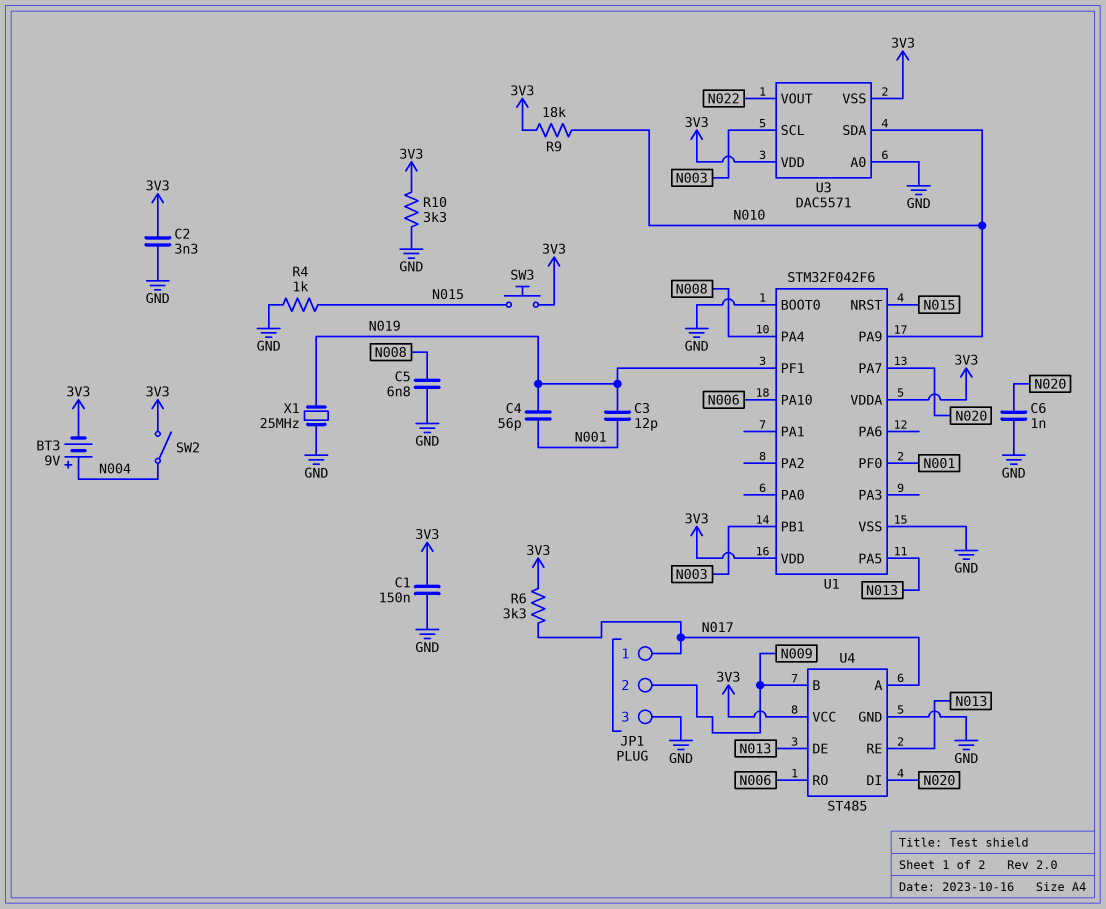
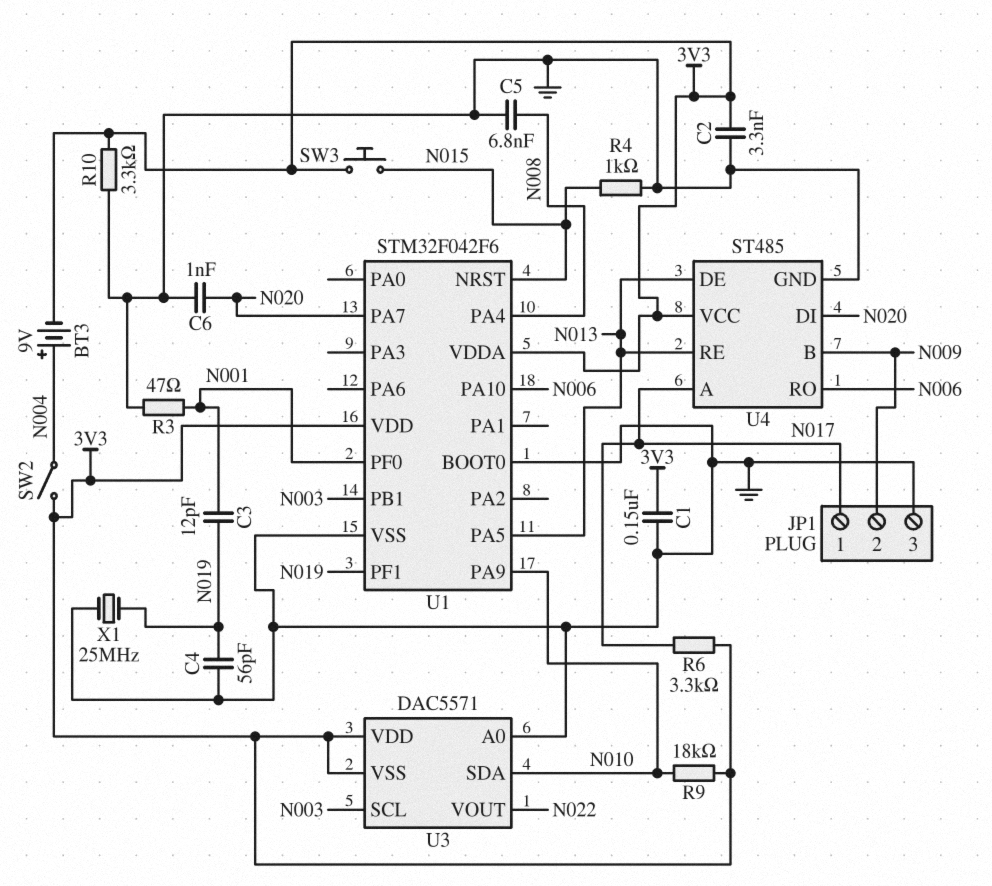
C4: 56pF (N001, N019) -> 56pF (GND, N019)
R3: none -> 47 (GND, N001)

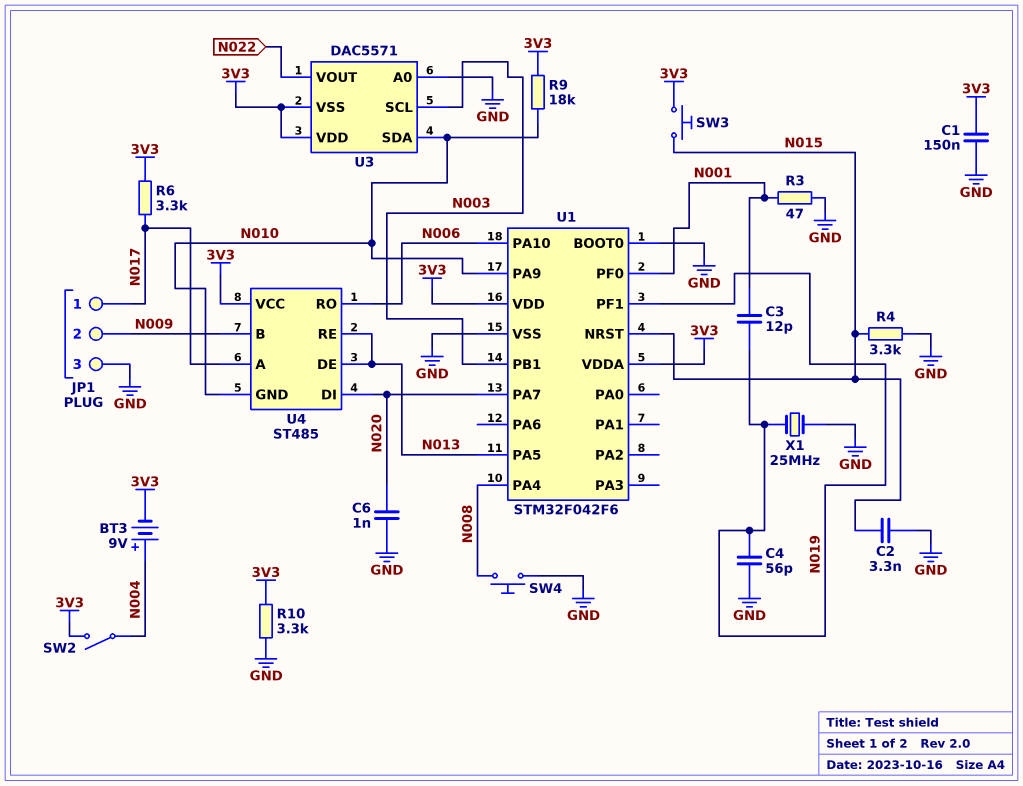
C2: 3.3nF (3V3, GND) -> 3.3nF (GND, N015)
C5: 6.8nF (GND, N008) -> none
R4: 1k (GND, N015) -> 3.3k (GND, N015)
SW4: none -> button (GND, N008)
U4 pin GND: GND -> N010

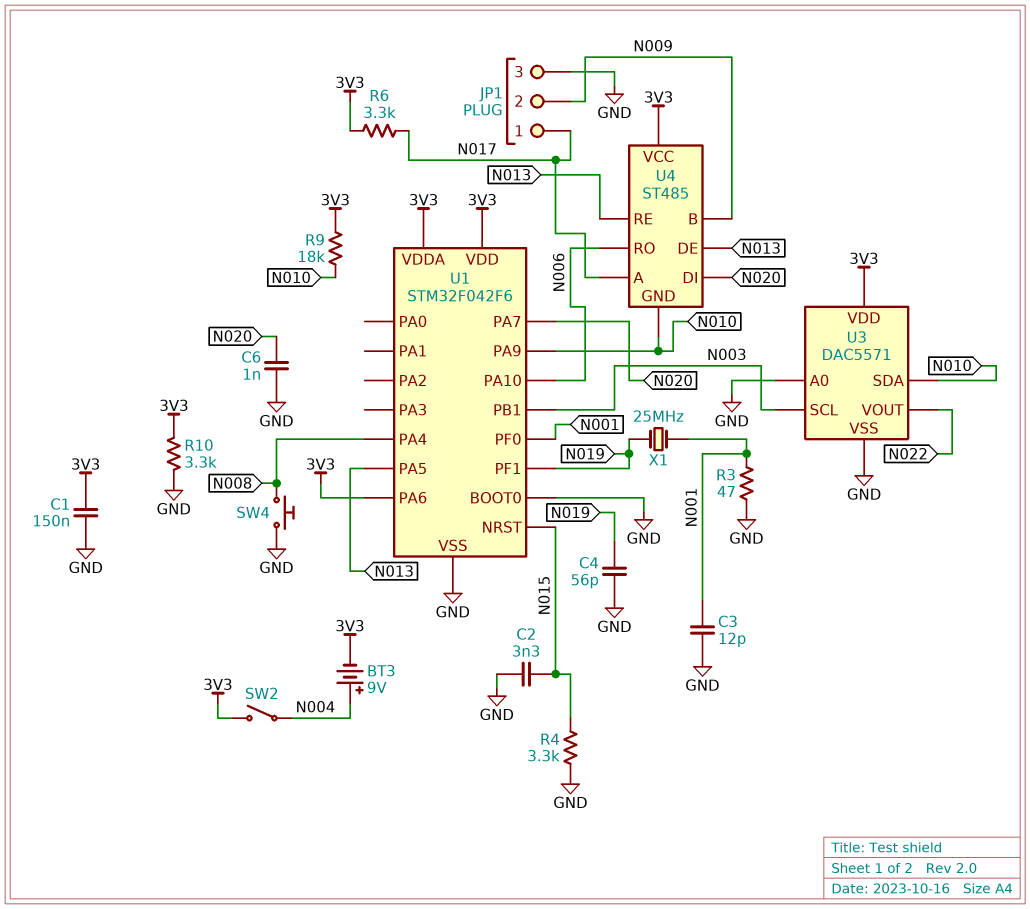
C3: 12pF (N001, N019) -> 12pF (GND, N001)
SW3: button (3V3, N015) -> none
U1 pin PA6: none -> 3V3
U3 pin VSS: 3V3 -> GND
X1: 25MHz (GND, N019) -> 25MHz (N001, N019)

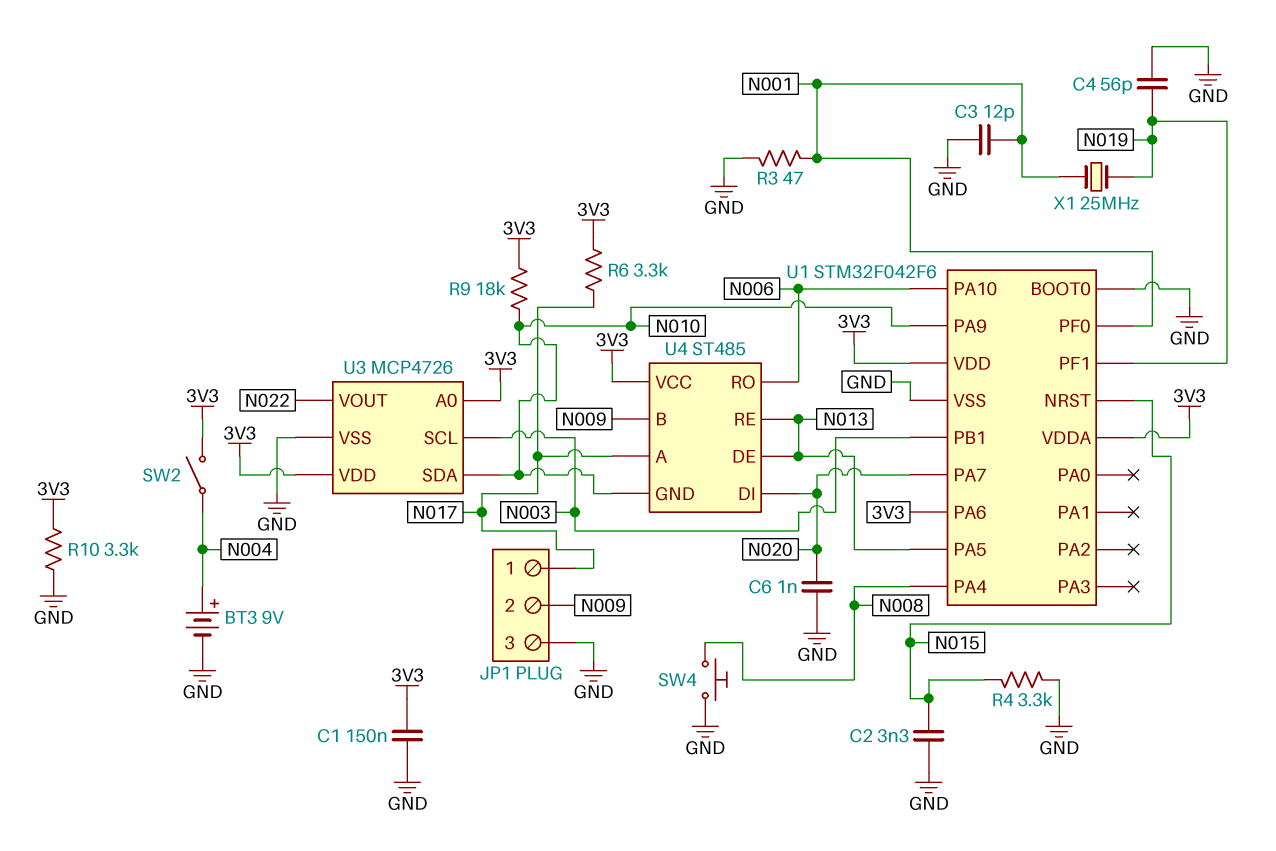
BT3: 9V (plus N004, minus 3V3) -> 9V (plus N004, minus GND)
U3: DAC5571 -> MCP4726
U3 pin A0: GND -> 3V3

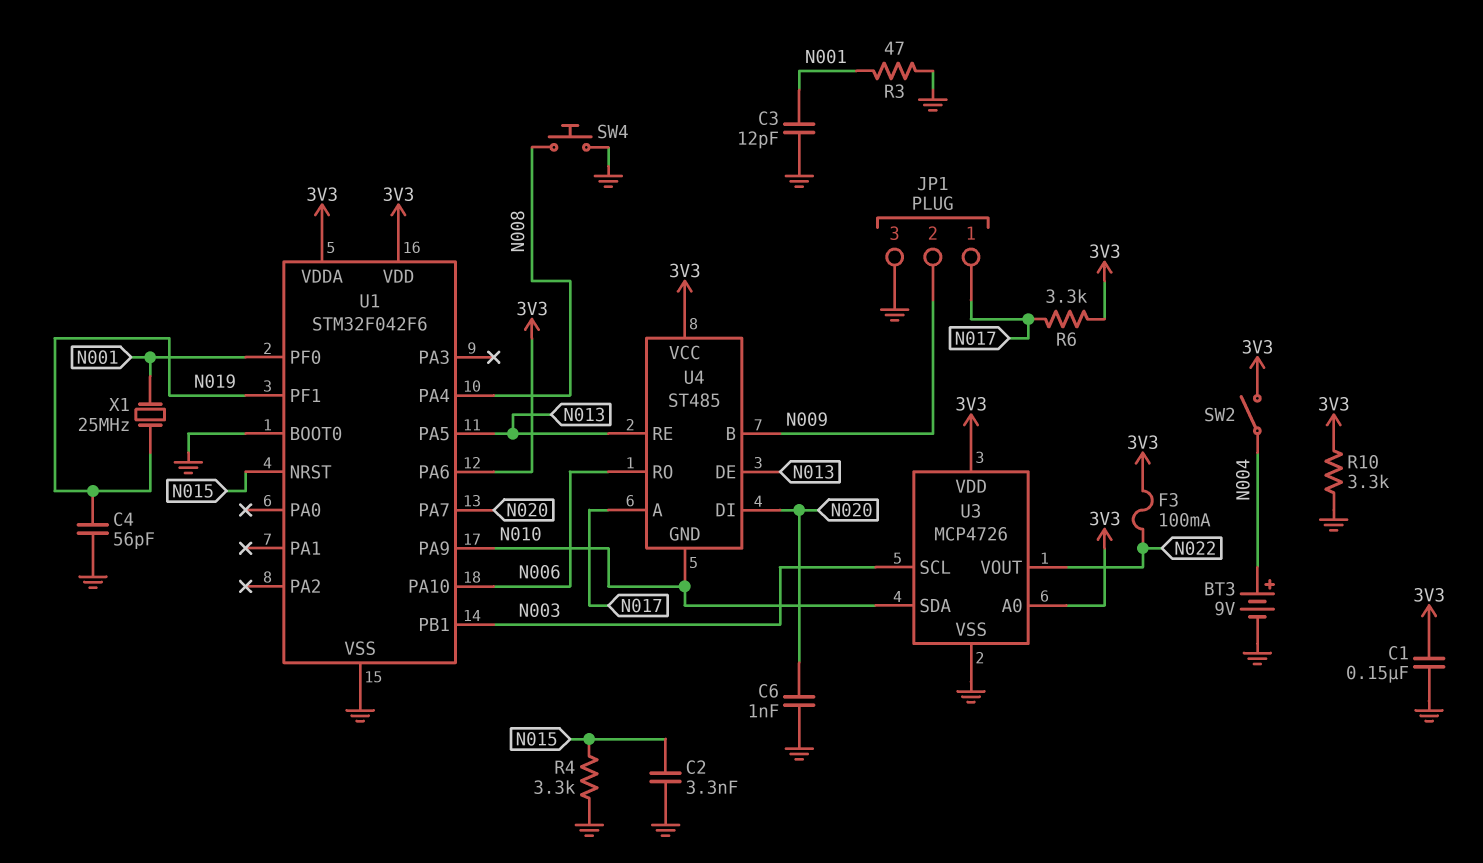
F3: none -> 100mA (3V3, N022)
R9: 18k (3V3, N010) -> none

